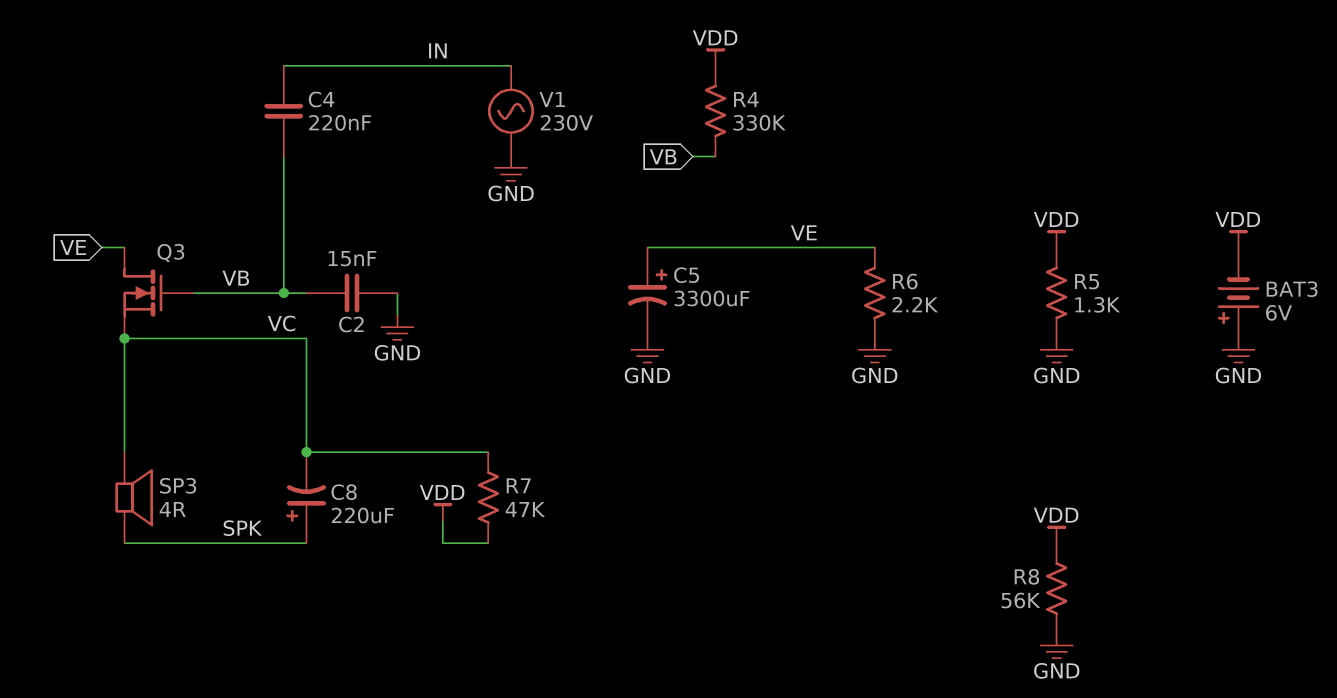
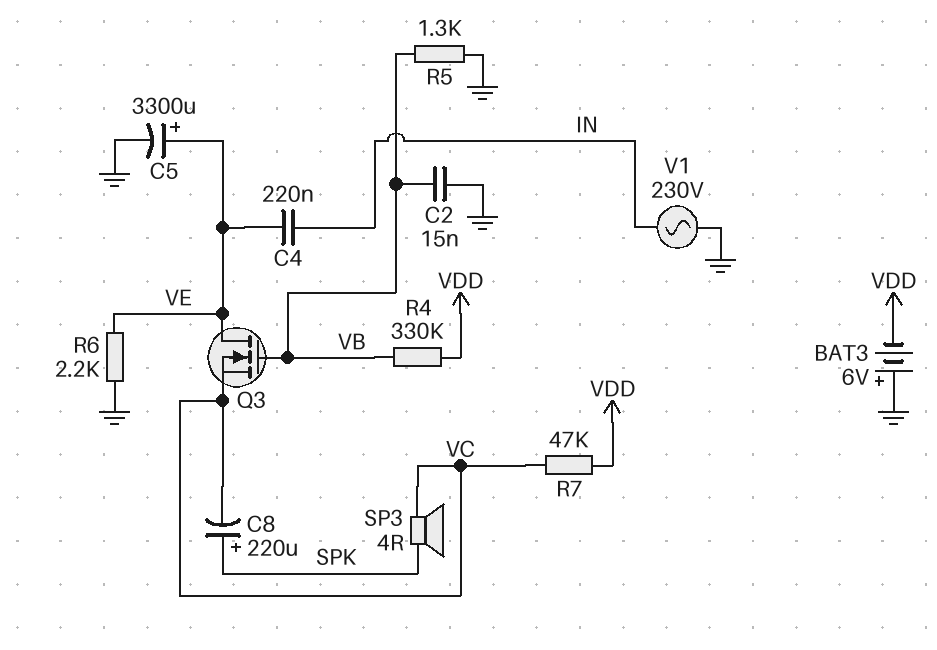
C4: 220nF (IN, VB) -> 220nF (IN, VE)
R5: 1.3k (GND, VDD) -> 1.3k (GND, VB)
R8: 56k (GND, VDD) -> none

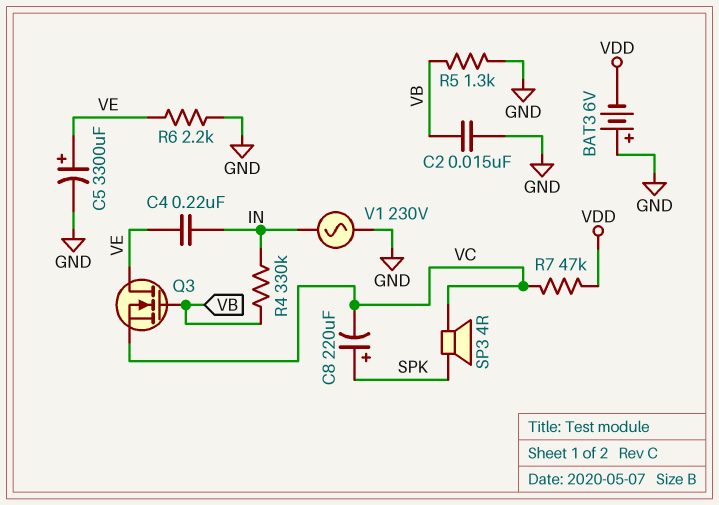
R4: 330k (VB, VDD) -> 330k (IN, VB)

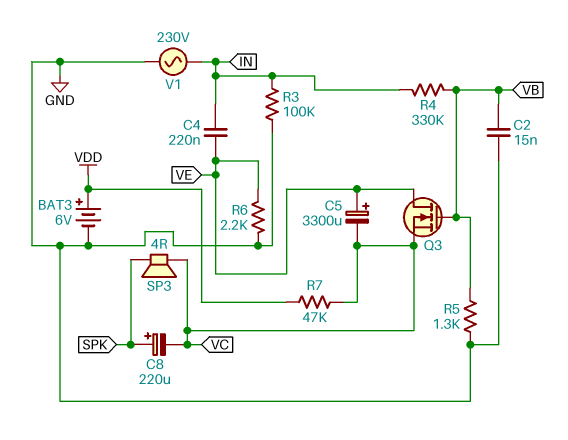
BAT3: 6V (plus GND, minus VDD) -> 6V (plus VDD, minus GND)
C5: 3300uF (plus VE, minus GND) -> 3300uF (plus VE, minus VC)
R3: none -> 100k (GND, IN)

